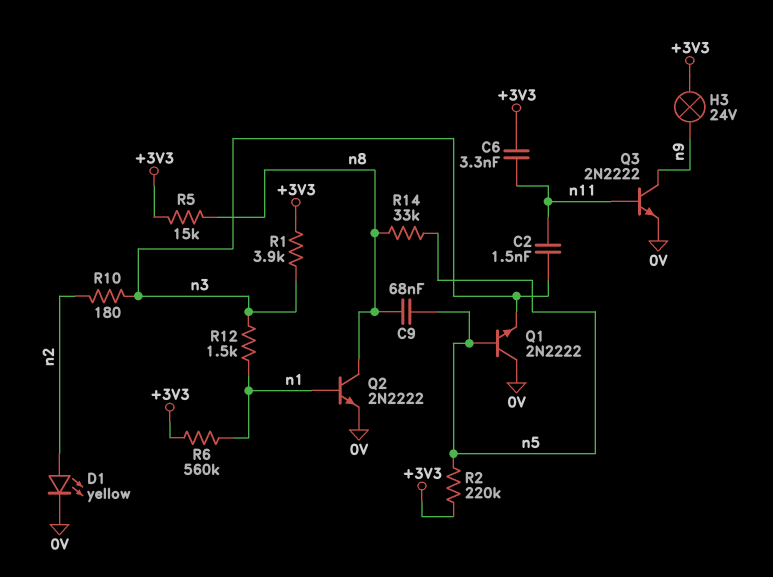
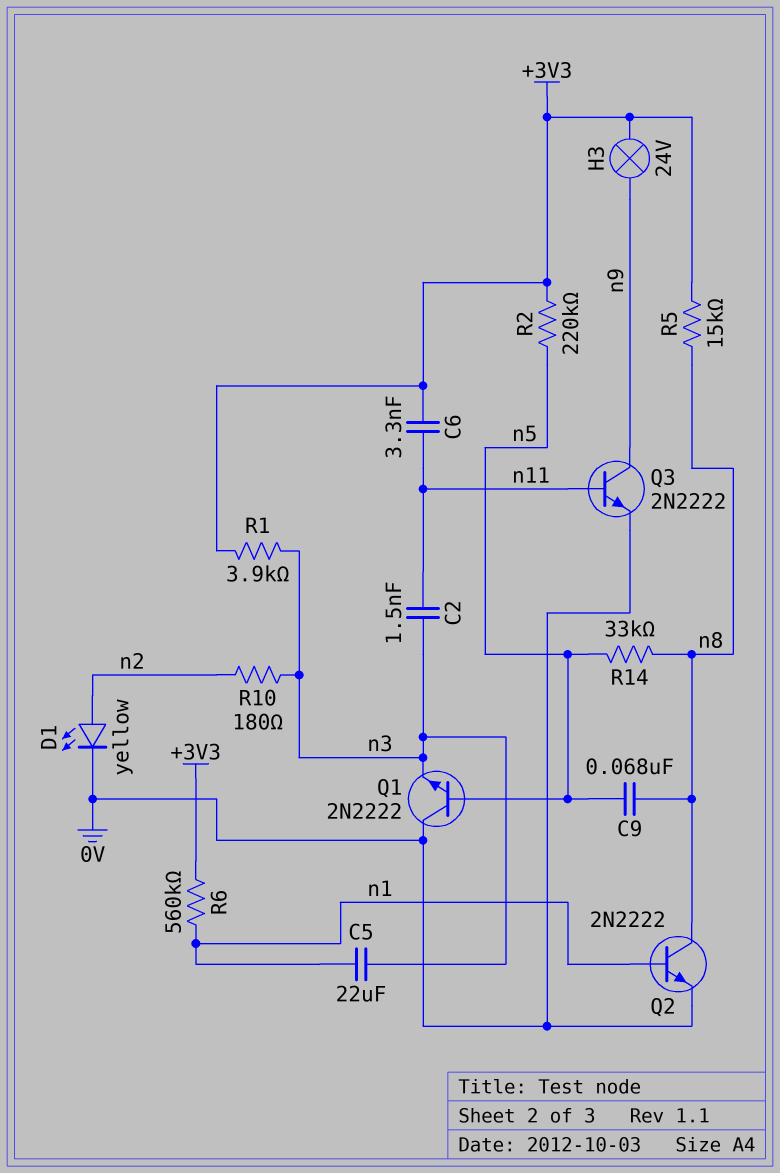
C5: none -> 22uF (n1, n3)
R12: 1.5k (n1, n3) -> none

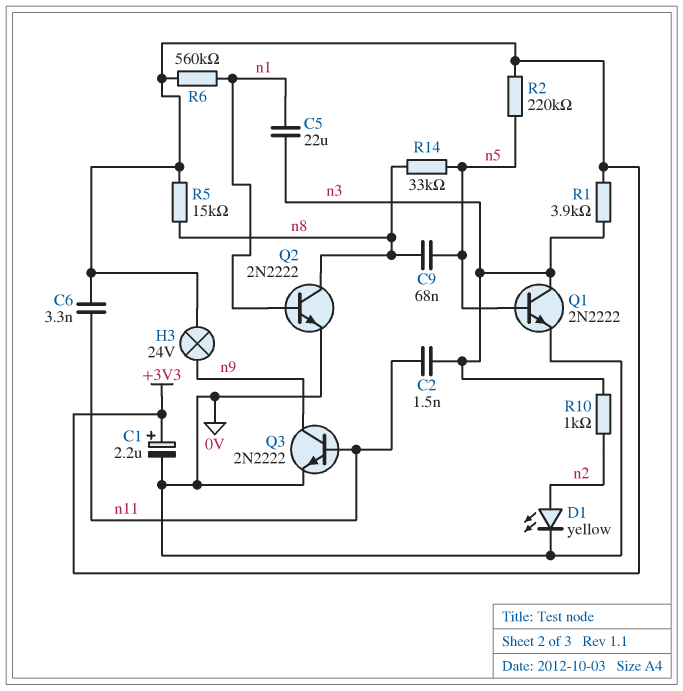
C1: none -> 2.2uF (plus +3V3, minus 0V)
Q1: NPN 2N2222 (B n5, C 0V, E n3) -> NPN 2N2222 (B n5, C n3, E 0V)
R10: 180 (n2, n3) -> 1k (n2, n3)

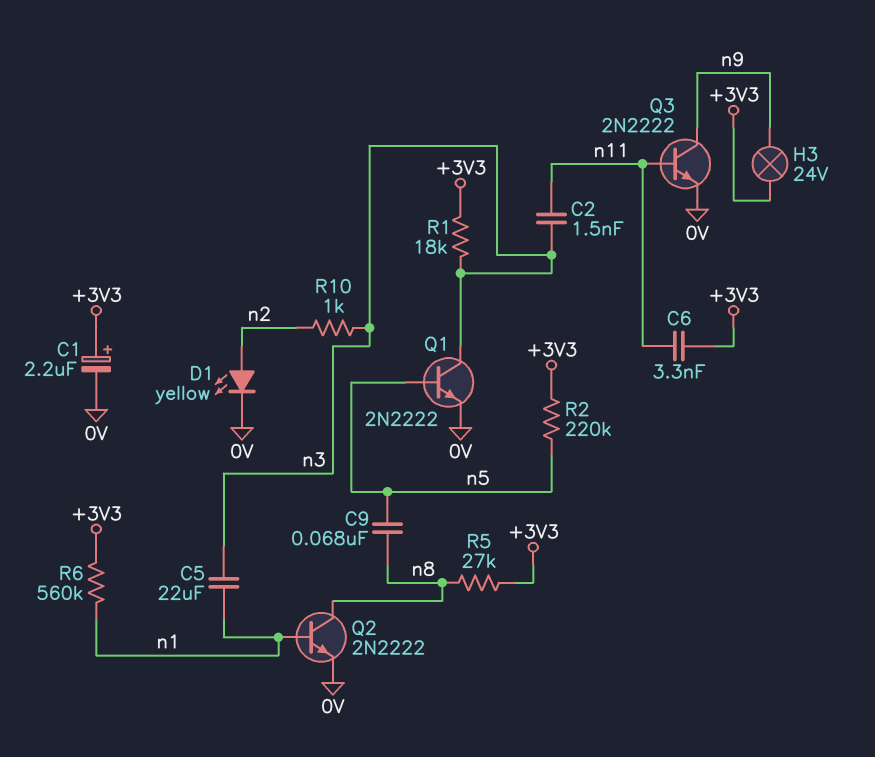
R1: 3.9k (+3V3, n3) -> 18k (+3V3, n3)
R5: 15k (+3V3, n8) -> 27k (+3V3, n8)
R14: 33k (n5, n8) -> none

